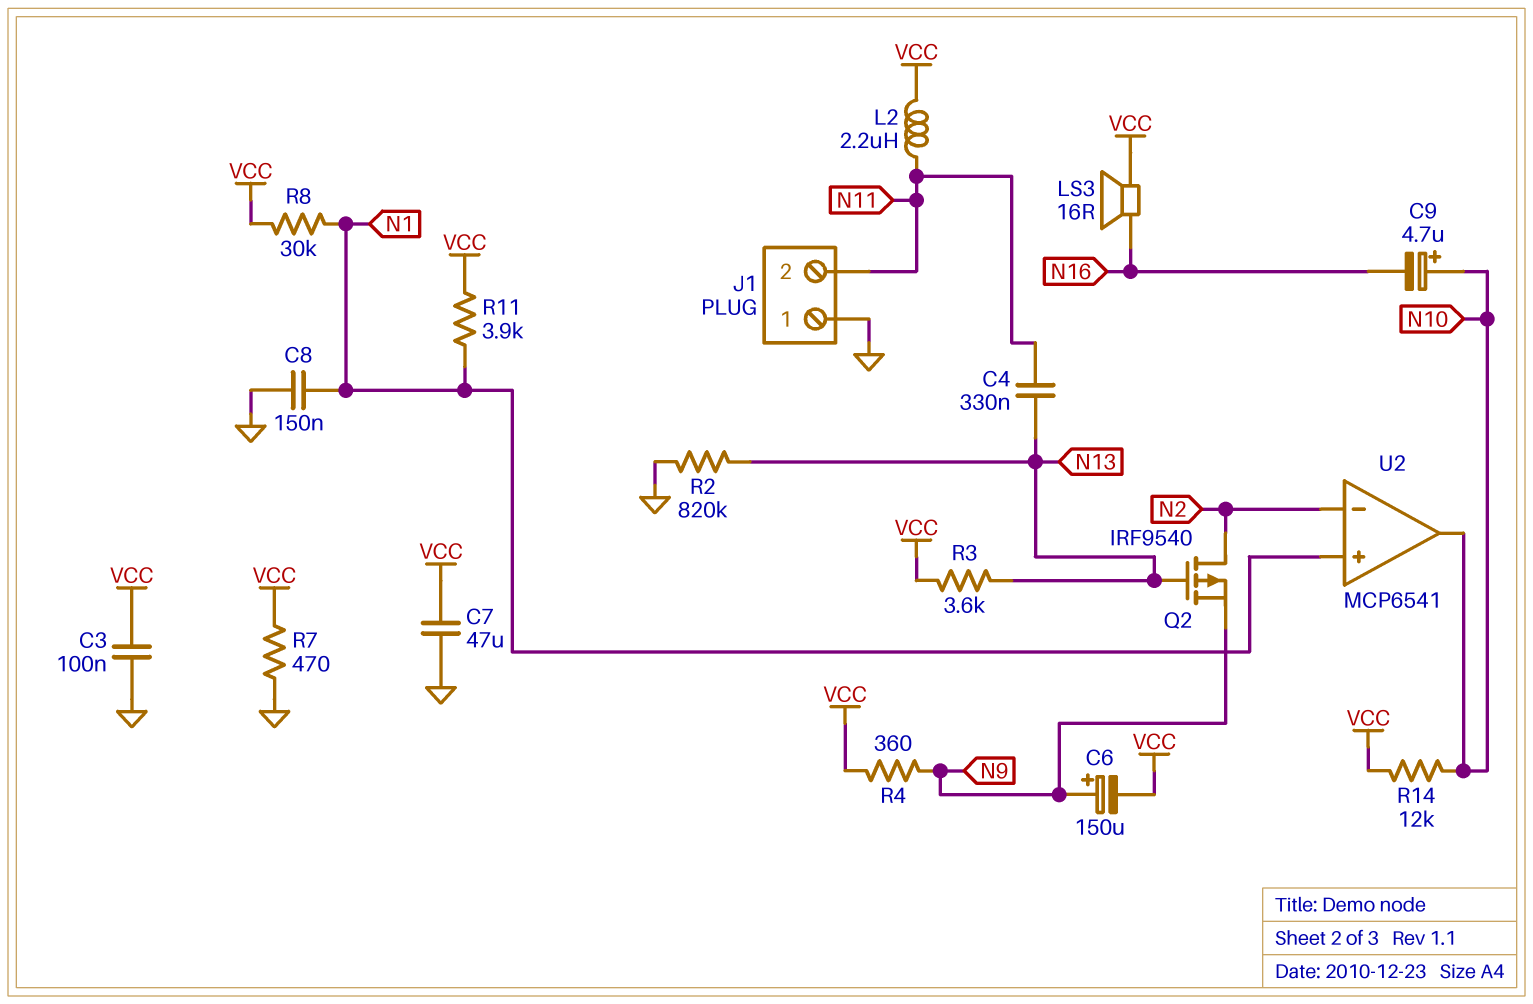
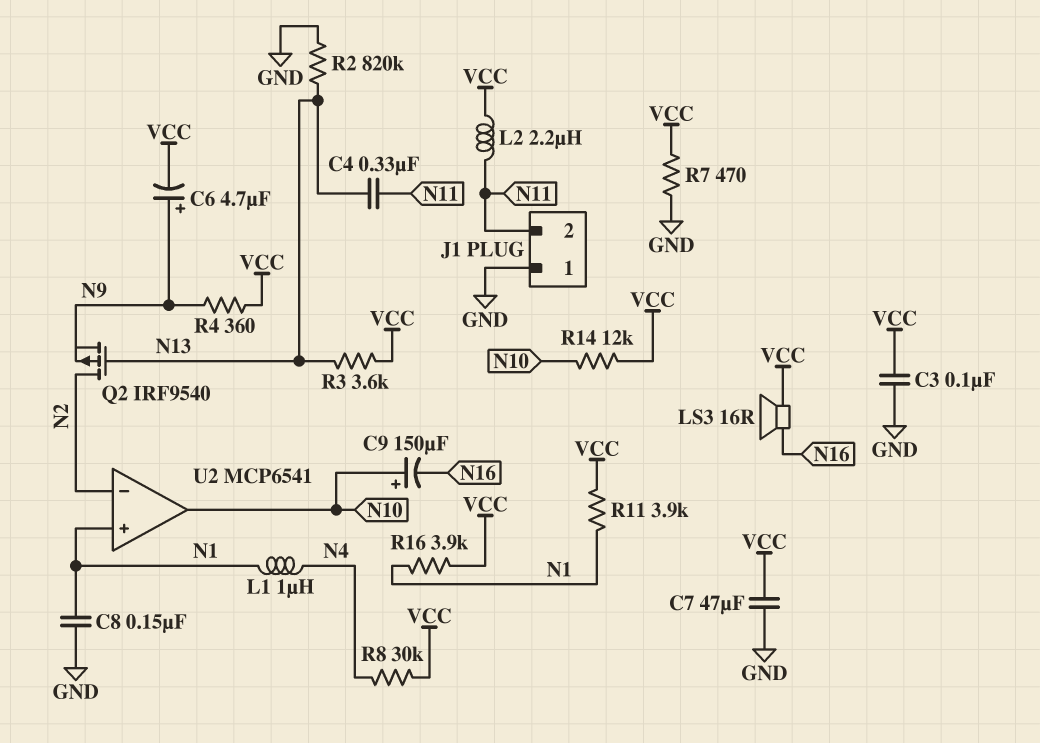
C6: 150uF (plus N9, minus VCC) -> 4.7uF (plus N9, minus VCC)
C9: 4.7uF (plus N10, minus N16) -> 150uF (plus N10, minus N16)
L1: none -> 1uH (N1, N4)
R8: 30k (N1, VCC) -> 30k (N4, VCC)
R16: none -> 3.9k (N1, VCC)

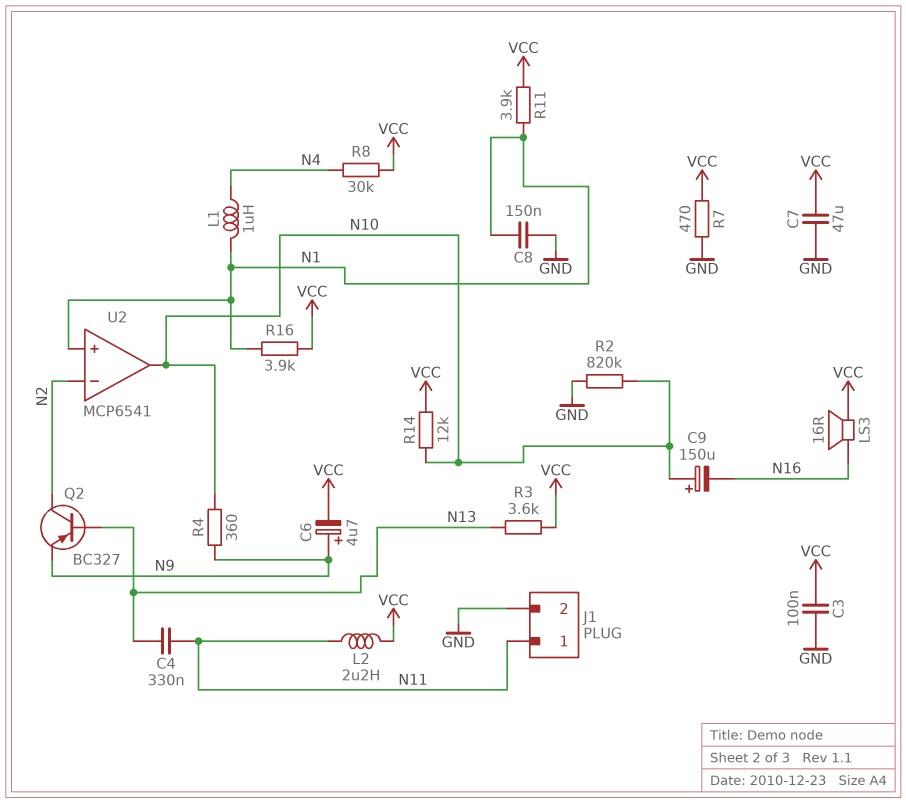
J1 pin 1: GND -> N11
J1 pin 2: N11 -> GND
Q2: PMOS IRF9540 (G N13, D N2, S N9) -> PNP BC327 (B N13, C N2, E N9)
R2: 820k (GND, N13) -> 820k (GND, N10)
R4: 360 (N9, VCC) -> 360 (N9, N10)

